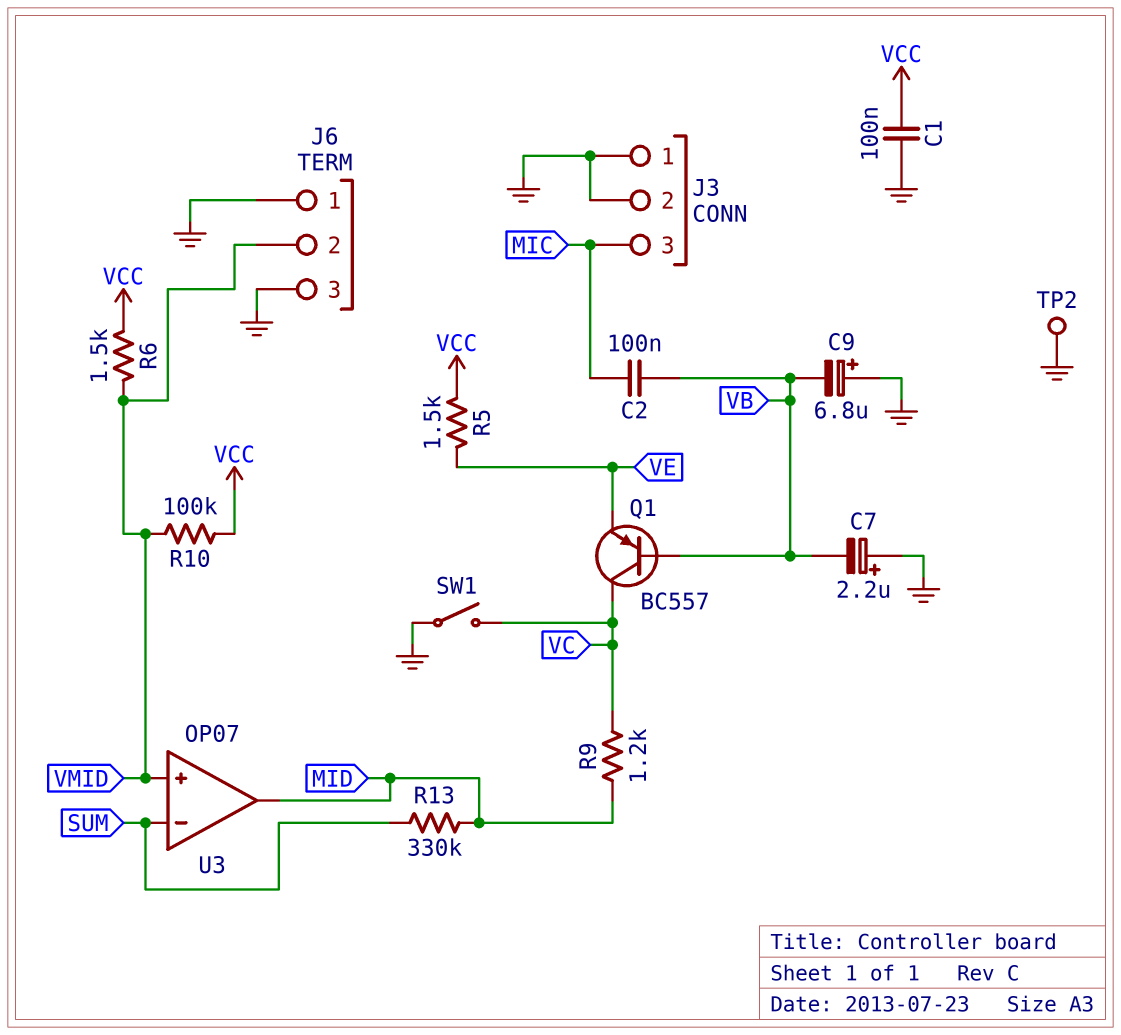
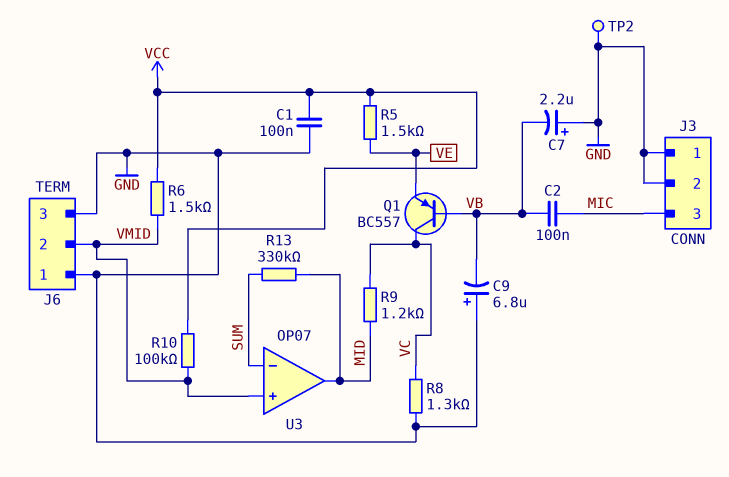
R8: none -> 1.3k (GND, VC)
SW1: switch (GND, VC) -> none

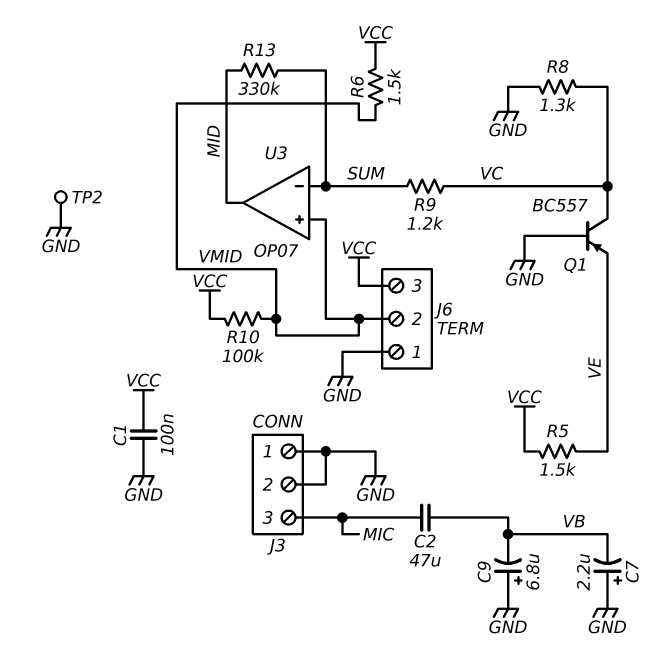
C2: 100nF (MIC, VB) -> 47uF (MIC, VB)
J6 pin 3: GND -> VCC
Q1: PNP BC557 (B VB, C VC, E VE) -> PNP BC557 (B GND, C VC, E VE)
R9: 1.2k (MID, VC) -> 1.2k (SUM, VC)

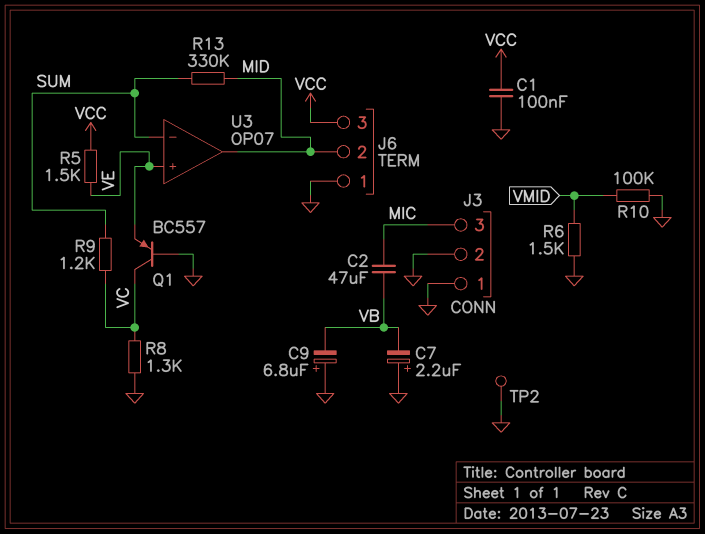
J6 pin 2: VMID -> MID
R6: 1.5k (VCC, VMID) -> 1.5k (GND, VMID)
R10: 100k (VCC, VMID) -> 100k (GND, VMID)
U3 pin in+: VMID -> VE

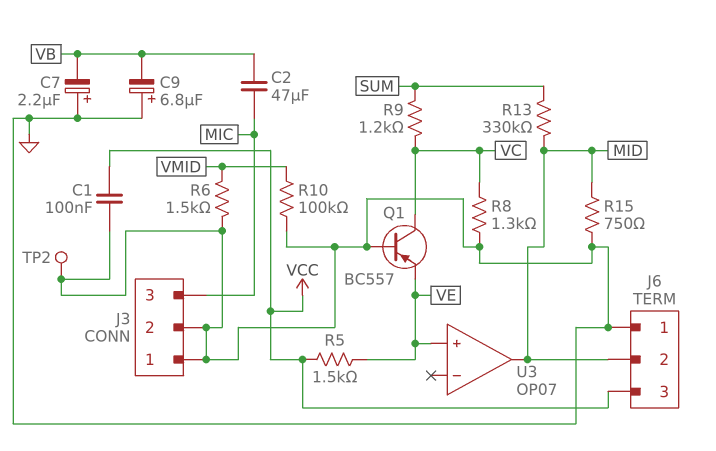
R15: none -> 750 (GND, MID)
U3 pin in-: SUM -> none

